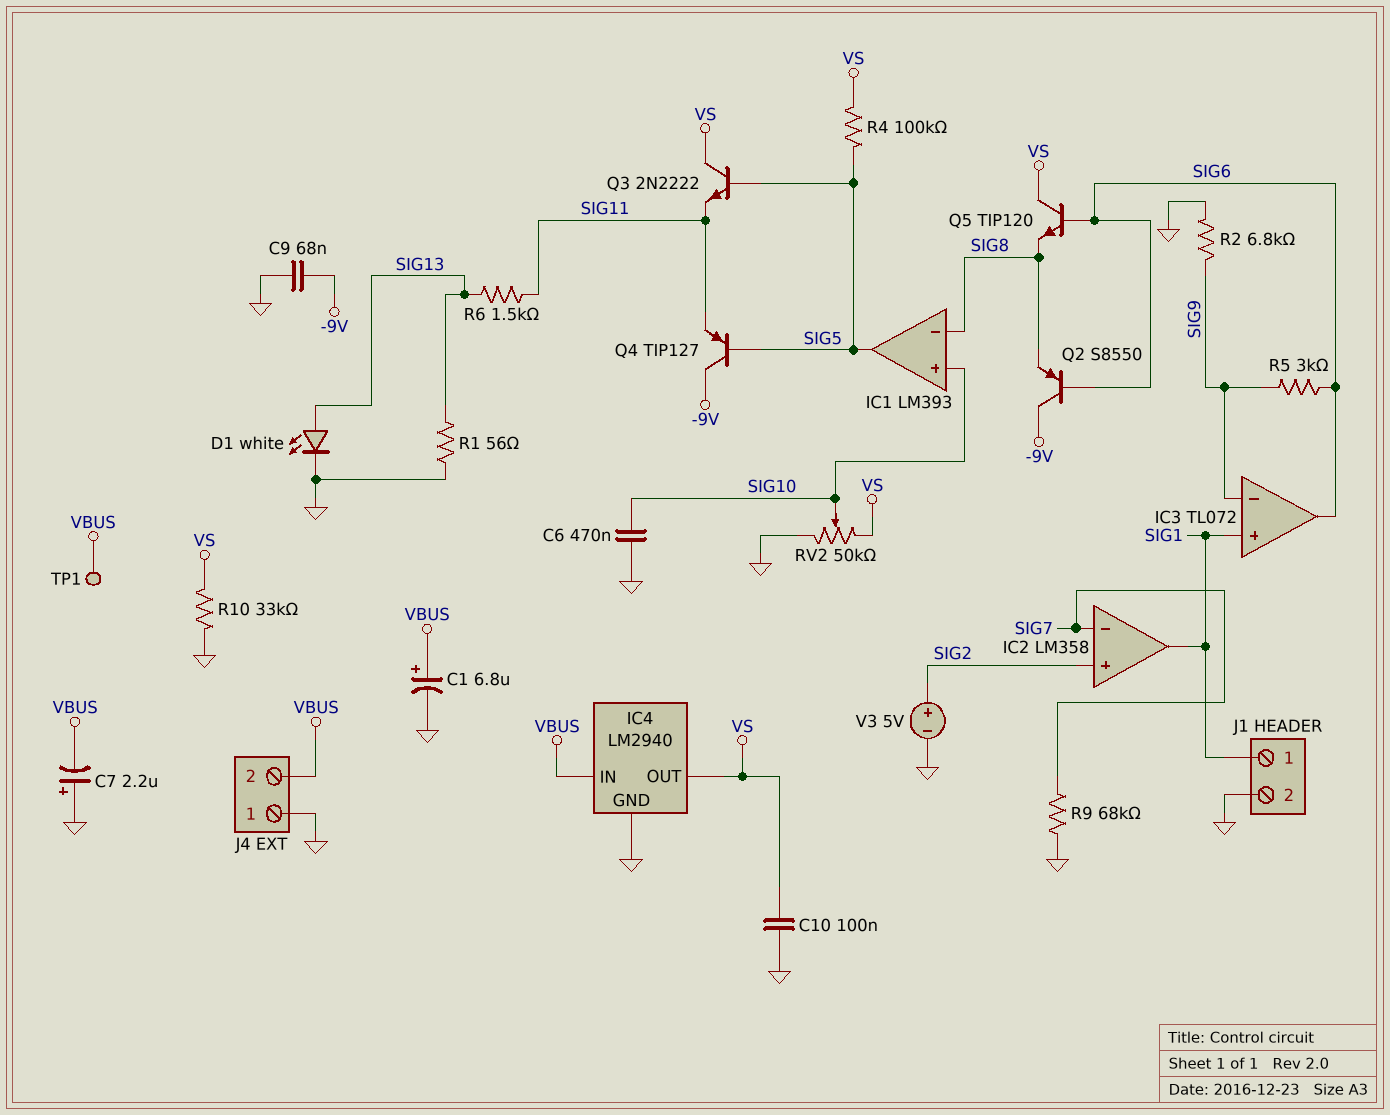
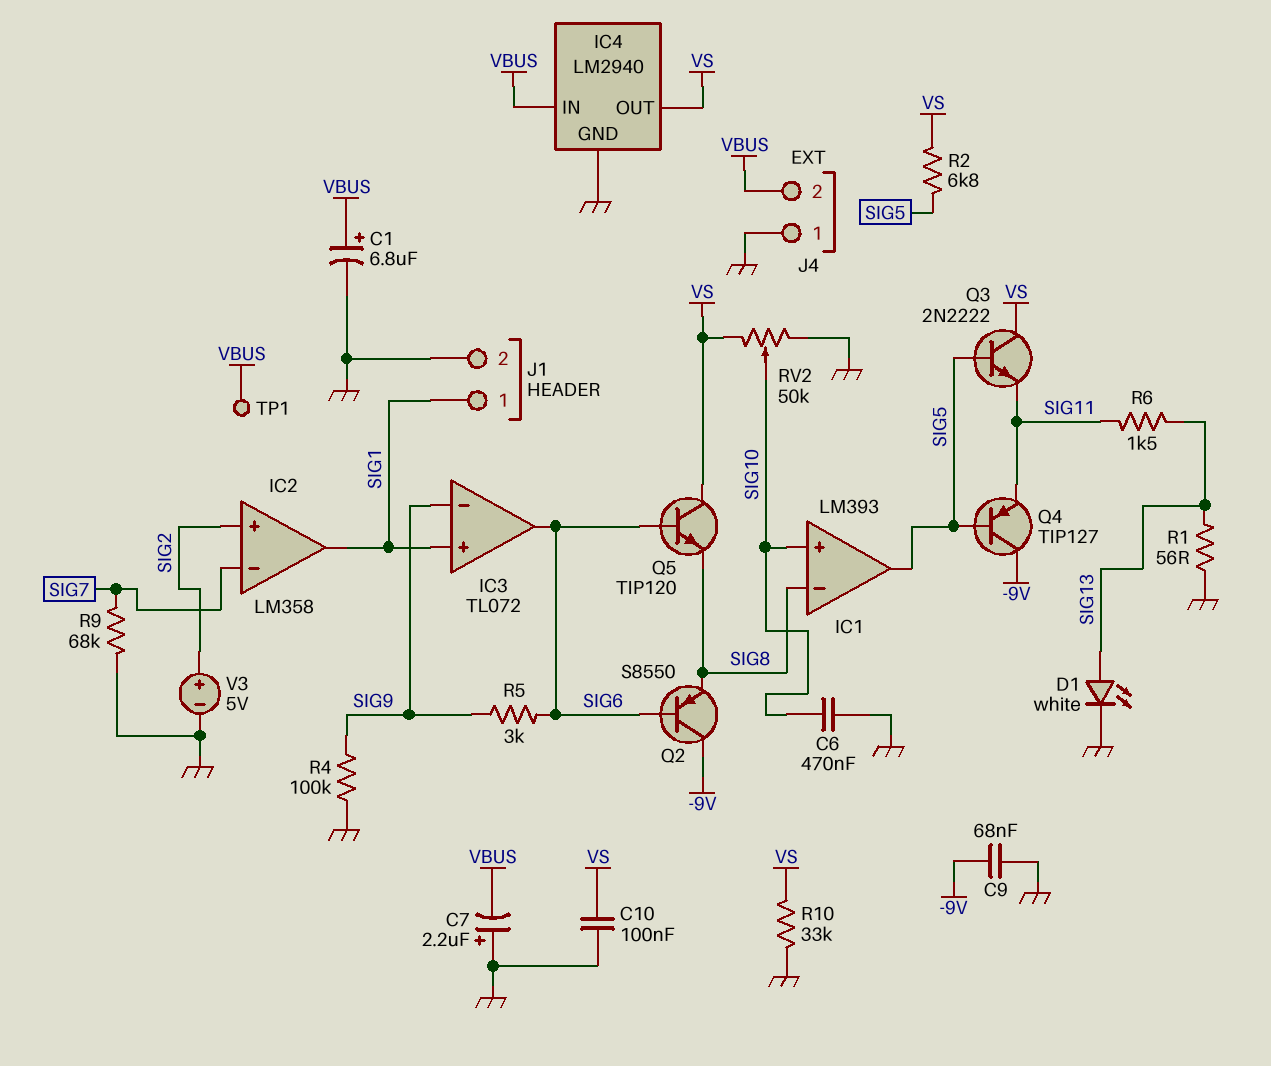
R2: 6.8k (GND, SIG9) -> 6.8k (SIG5, VS)
R4: 100k (SIG5, VS) -> 100k (GND, SIG9)

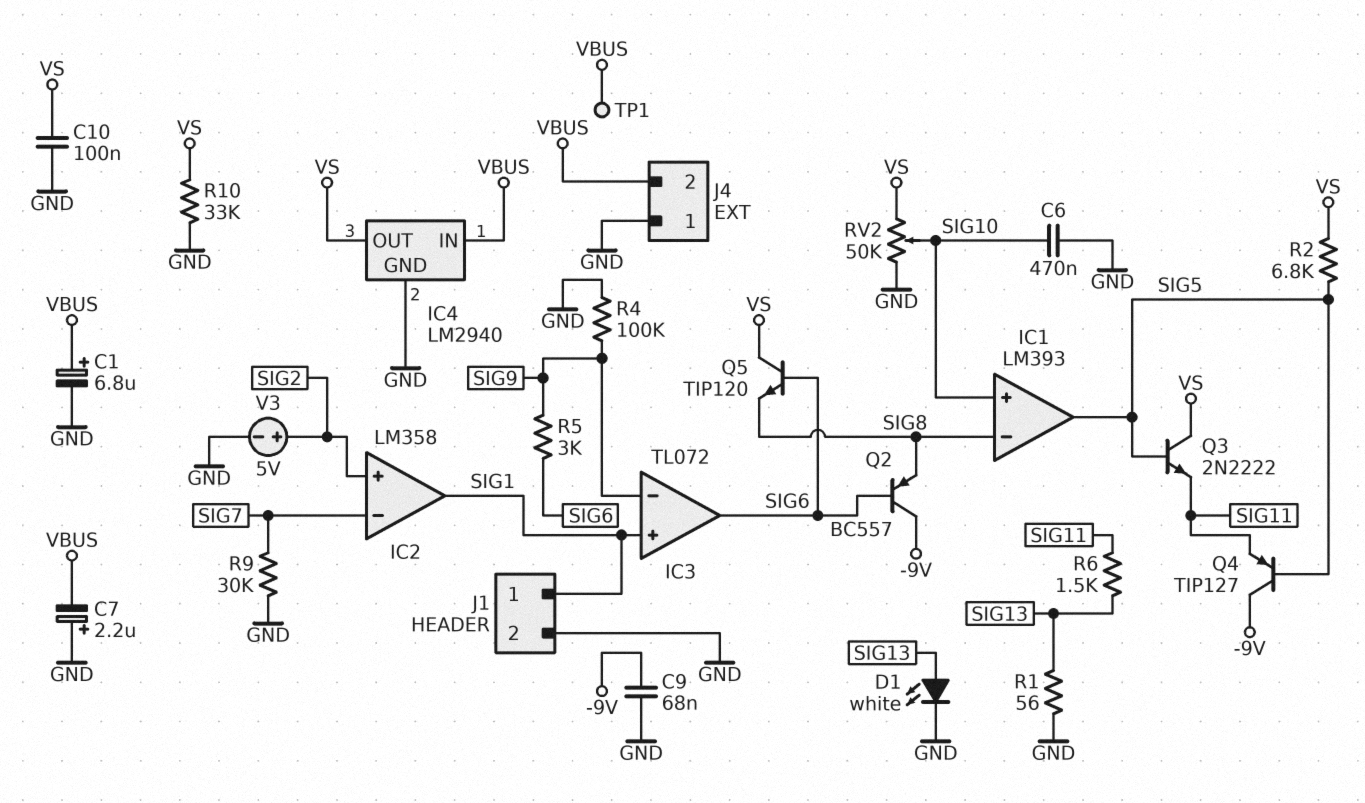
Q2: PNP S8550 (B SIG6, C -9V, E SIG8) -> PNP BC557 (B SIG6, C -9V, E SIG8)
R9: 68k (GND, SIG7) -> 30k (GND, SIG7)

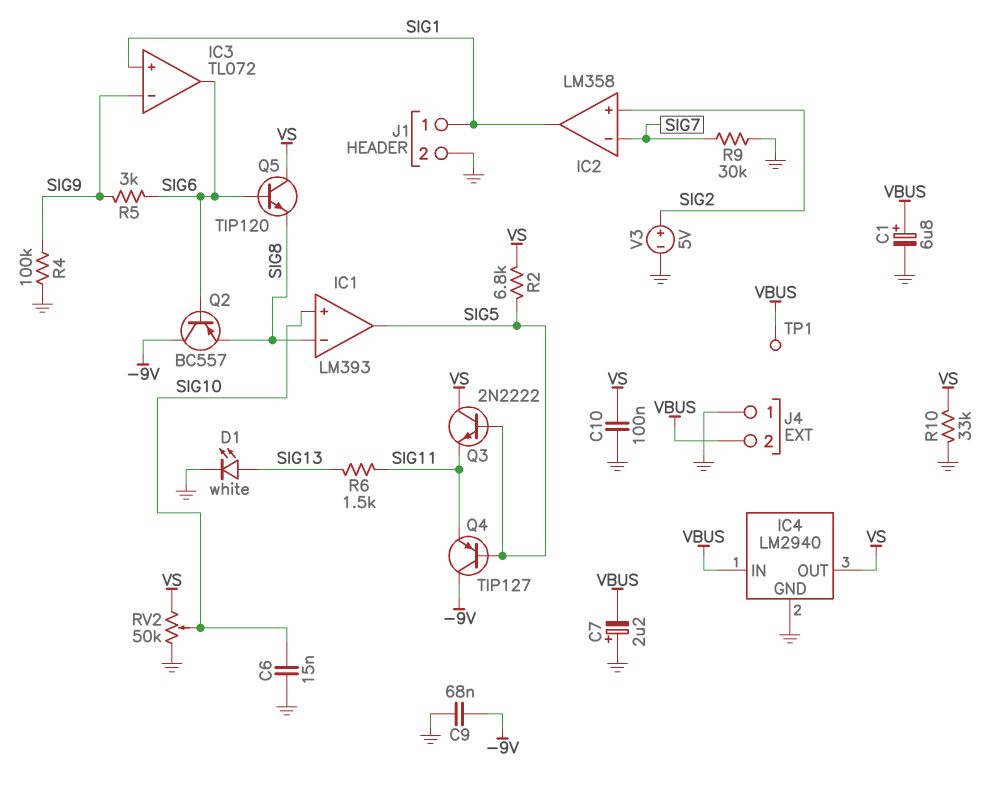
C6: 470nF (GND, SIG10) -> 15nF (GND, SIG10)
R1: 56 (GND, SIG13) -> none

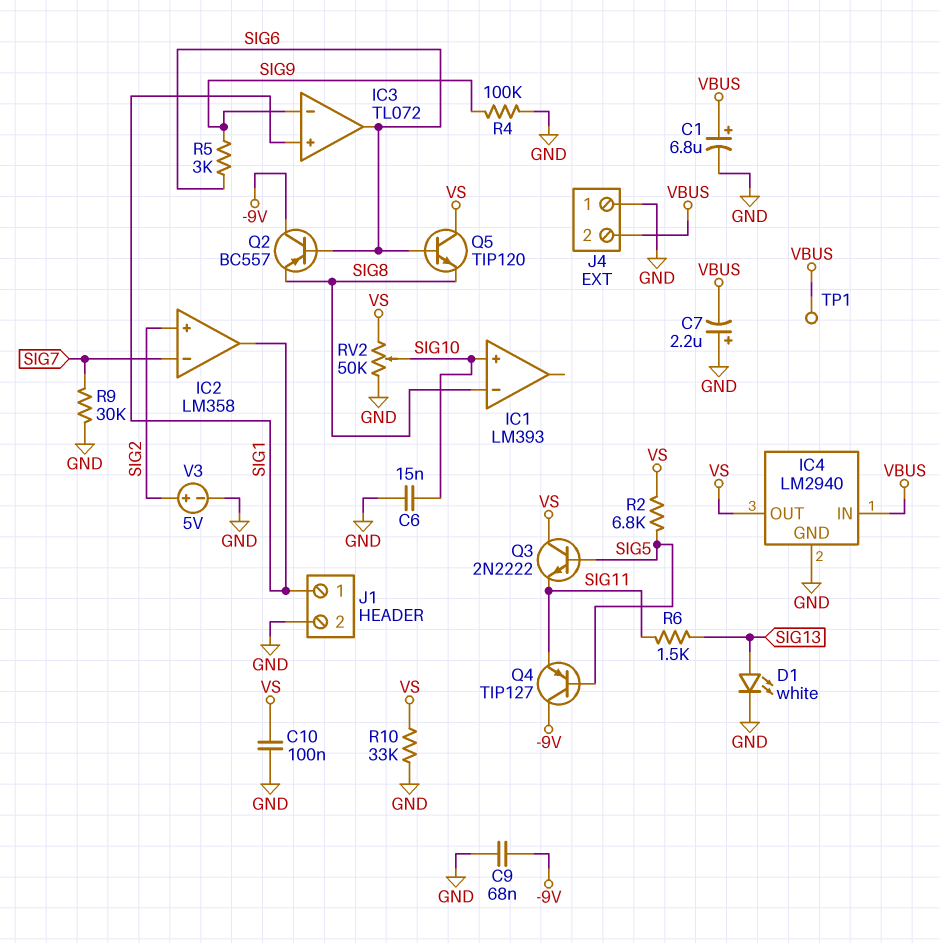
IC1 pin out: SIG5 -> none

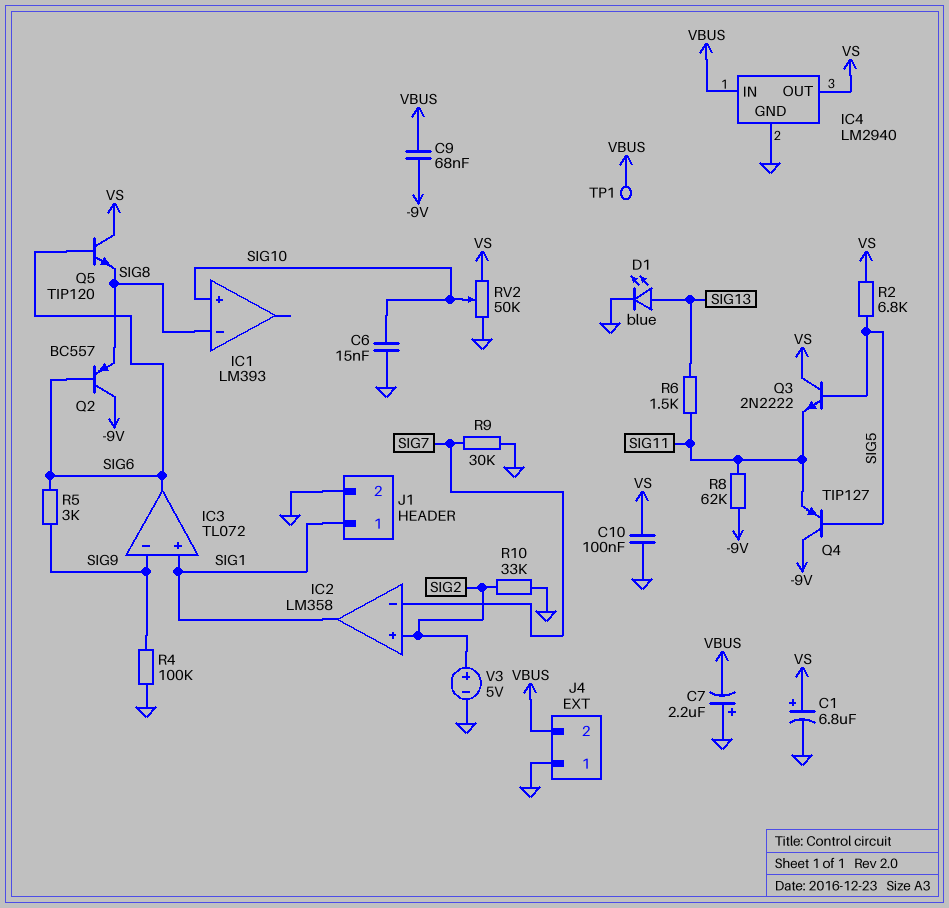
C1: 6.8uF (plus VBUS, minus GND) -> 6.8uF (plus VS, minus GND)
C9: 68nF (-9V, GND) -> 68nF (-9V, VBUS)
D1: LED white (A SIG13, K GND) -> LED blue (A SIG13, K GND)
R8: none -> 62k (-9V, SIG11)
R10: 33k (GND, VS) -> 33k (GND, SIG2)

